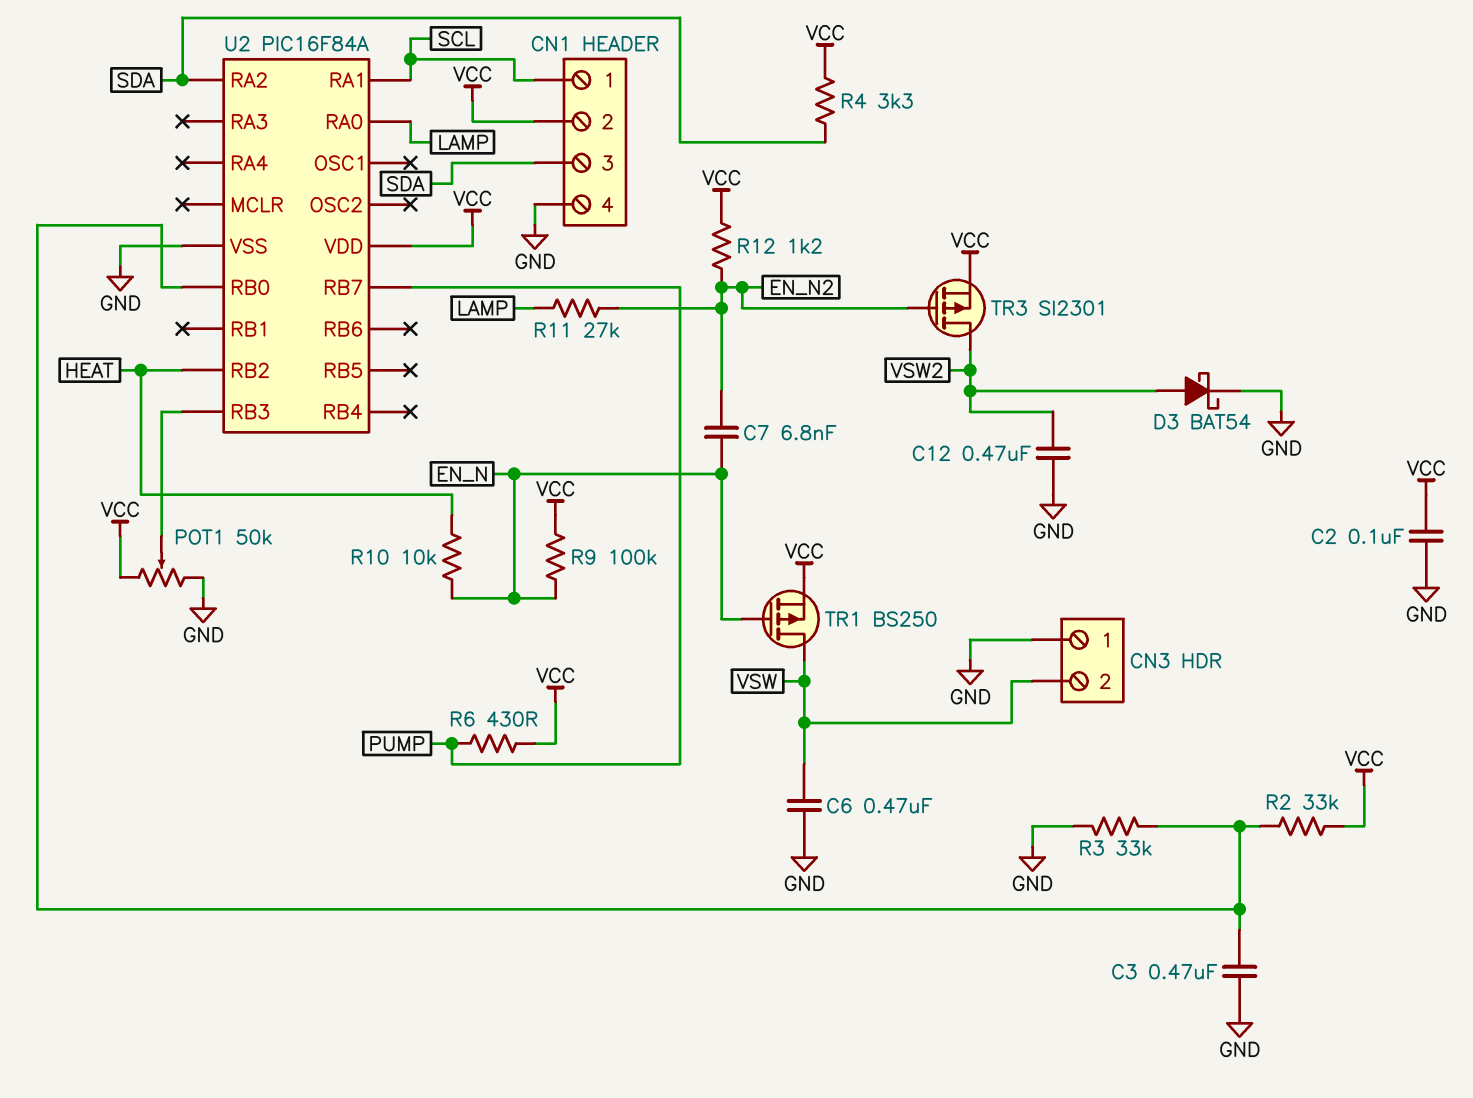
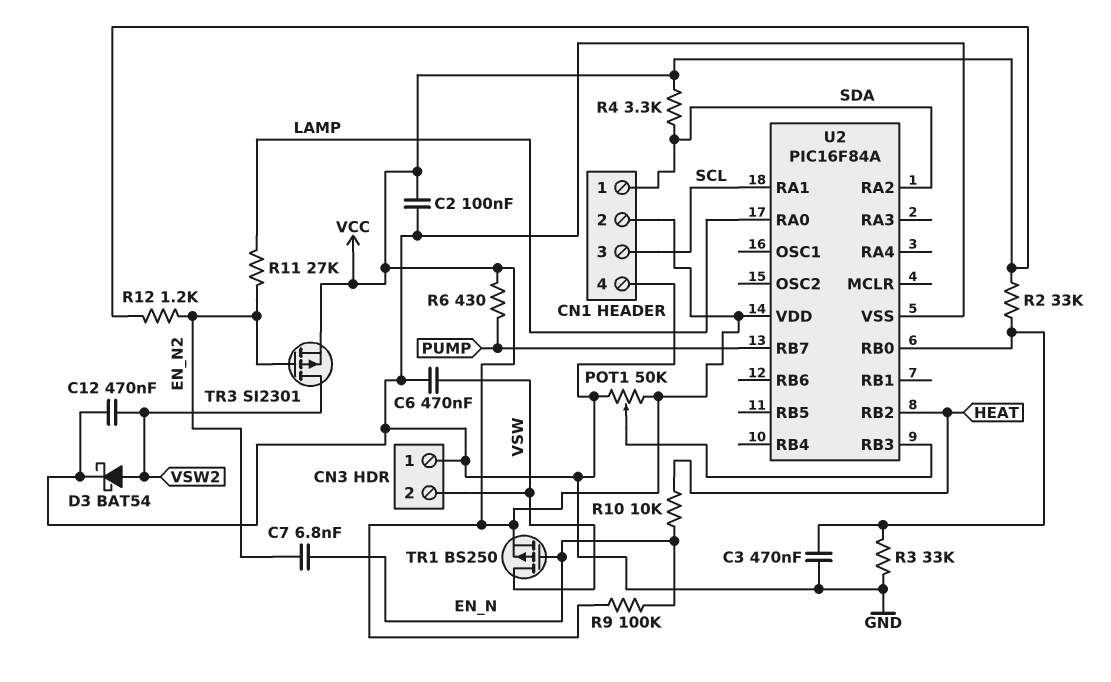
CN1 pin 1: SCL -> SDA
CN1 pin 3: SDA -> SCL

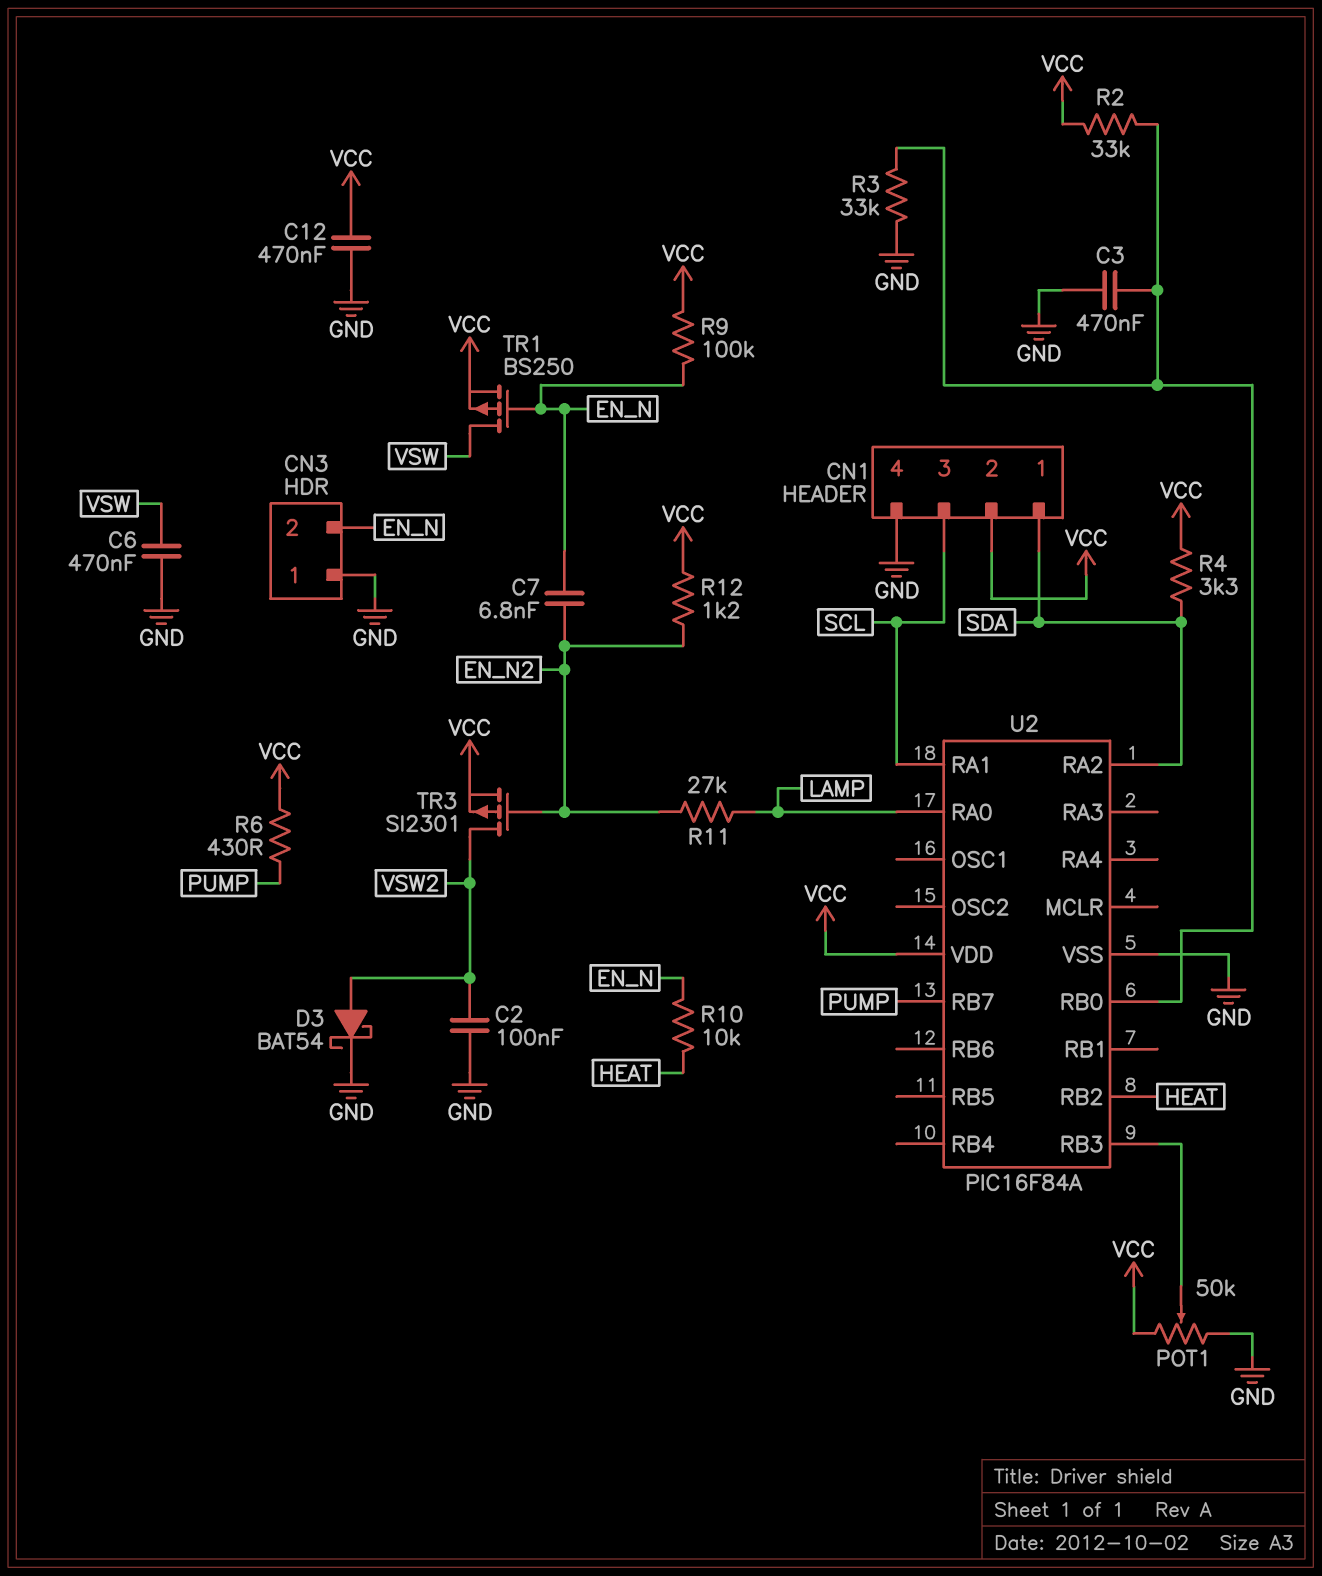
C2: 100nF (GND, VCC) -> 100nF (GND, VSW2)
C12: 470nF (GND, VSW2) -> 470nF (GND, VCC)
CN3 pin 2: VSW -> EN_N

